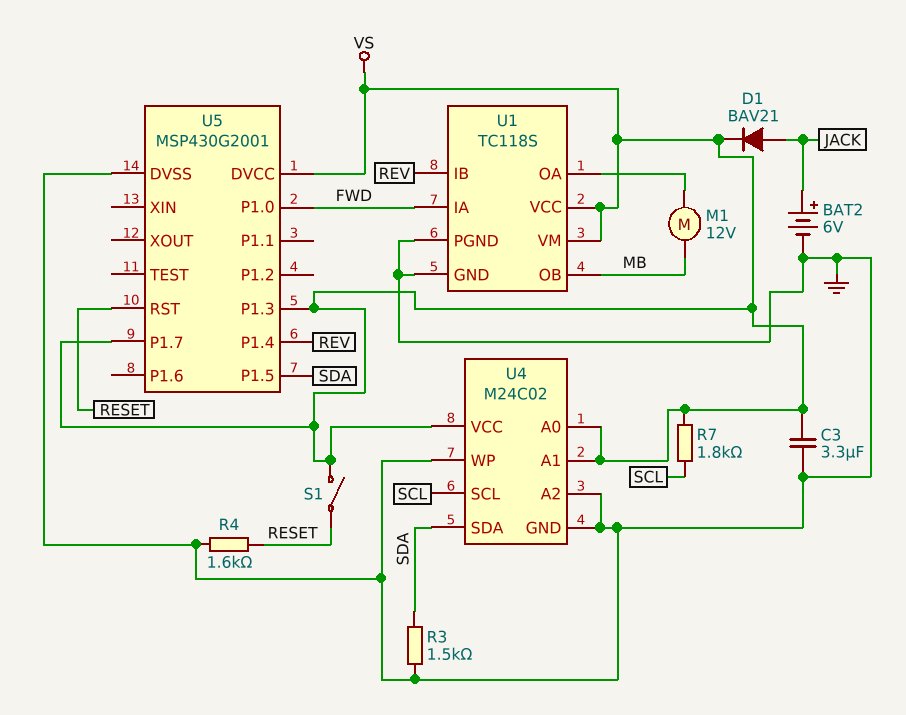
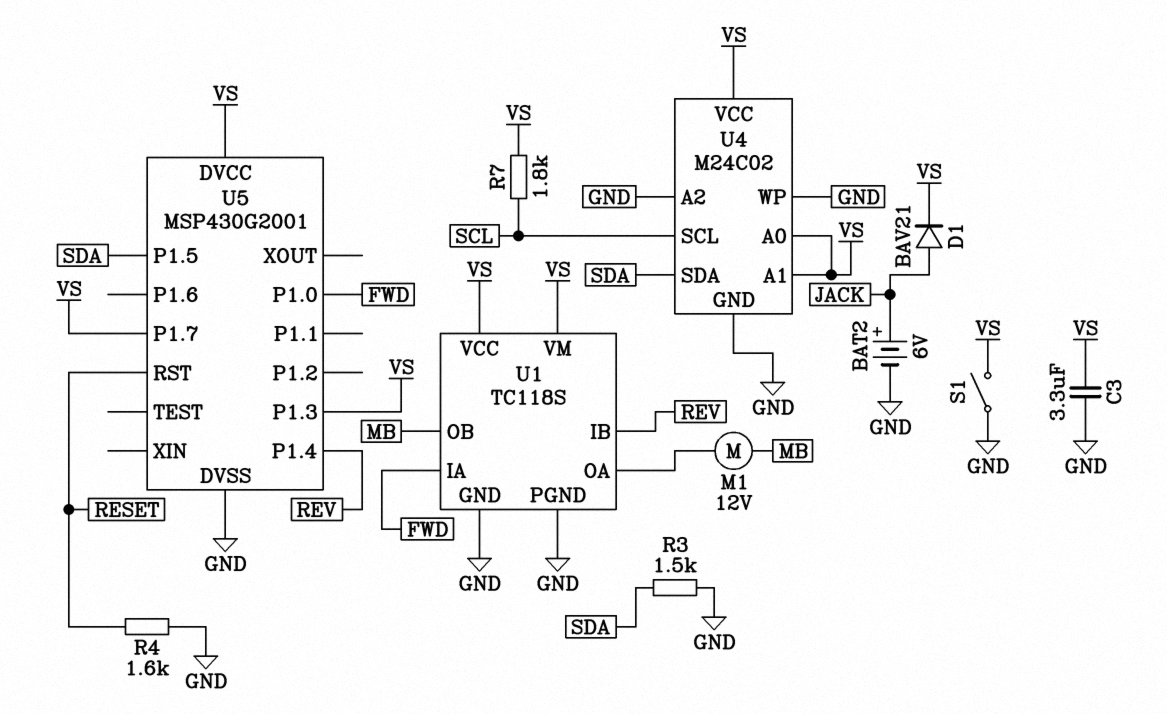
S1: switch (RESET, VS) -> switch (GND, VS)

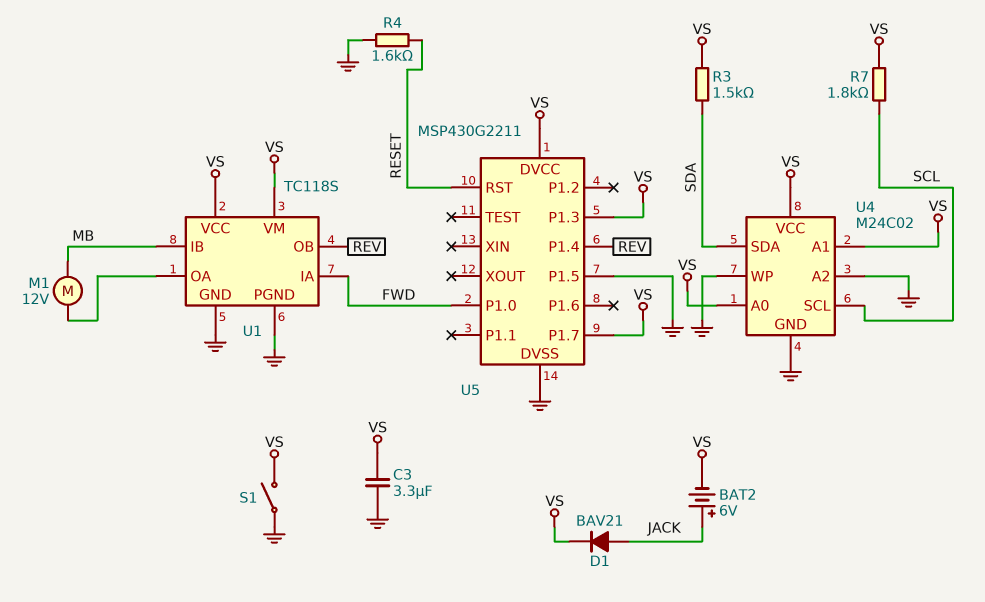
BAT2: 6V (plus JACK, minus GND) -> 6V (plus JACK, minus VS)
R3: 1.5k (GND, SDA) -> 1.5k (SDA, VS)
U1 pin IB: REV -> MB
U1 pin OB: MB -> REV
U5: MSP430G2001 -> MSP430G2211
U5 pin P1.5: SDA -> GND

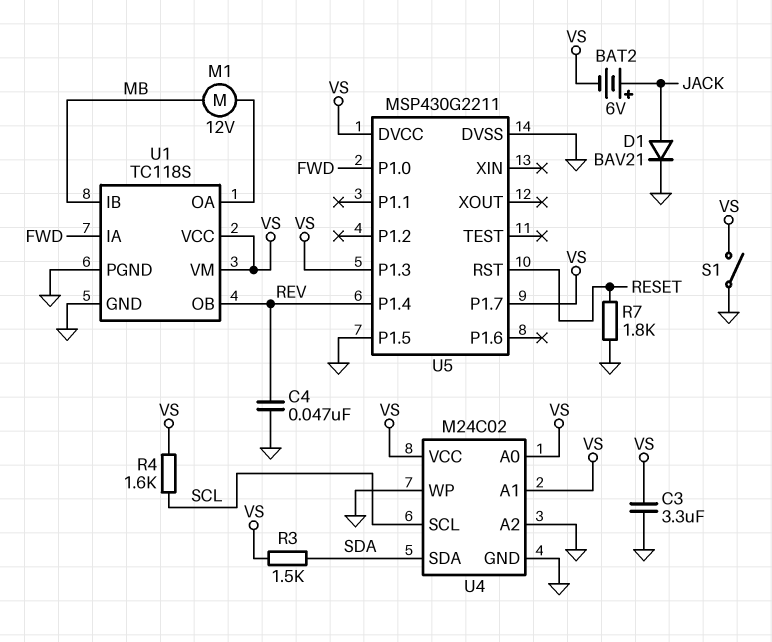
C4: none -> 47nF (GND, REV)
D1: diode BAV21 (A JACK, K VS) -> diode BAV21 (A JACK, K GND)
R4: 1.6k (GND, RESET) -> 1.6k (SCL, VS)
R7: 1.8k (SCL, VS) -> 1.8k (GND, RESET)

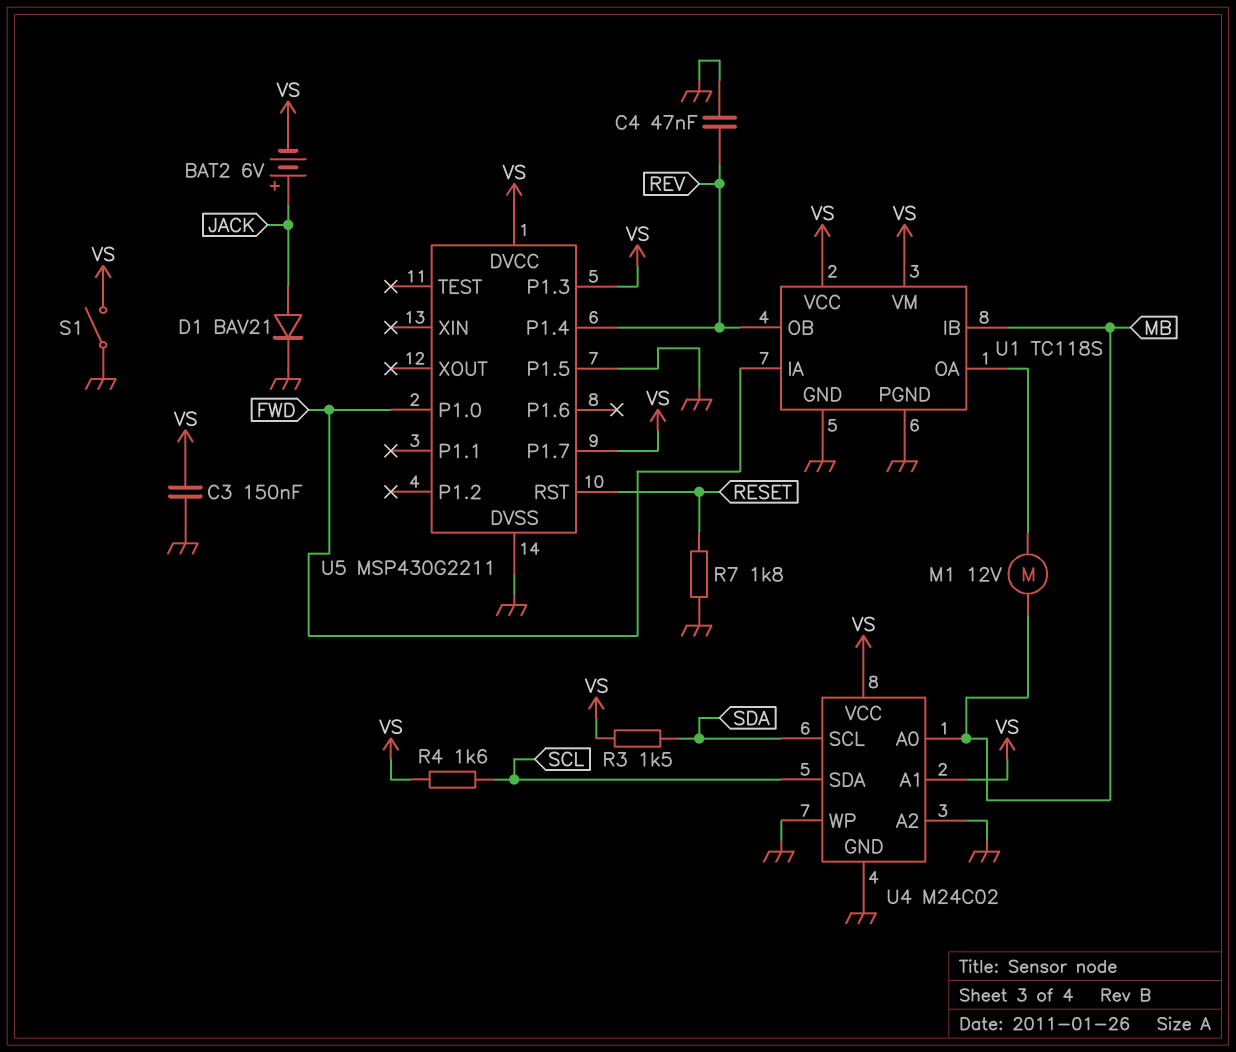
C3: 3.3uF (GND, VS) -> 150nF (GND, VS)
U4 pin A0: VS -> MB
U4 pin SCL: SCL -> SDA
U4 pin SDA: SDA -> SCL

